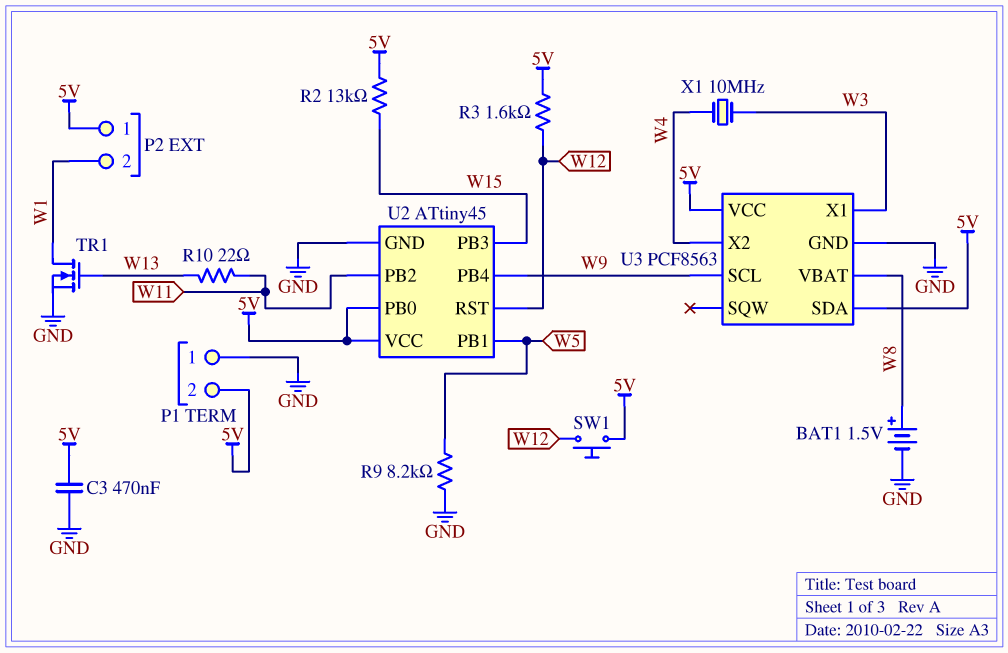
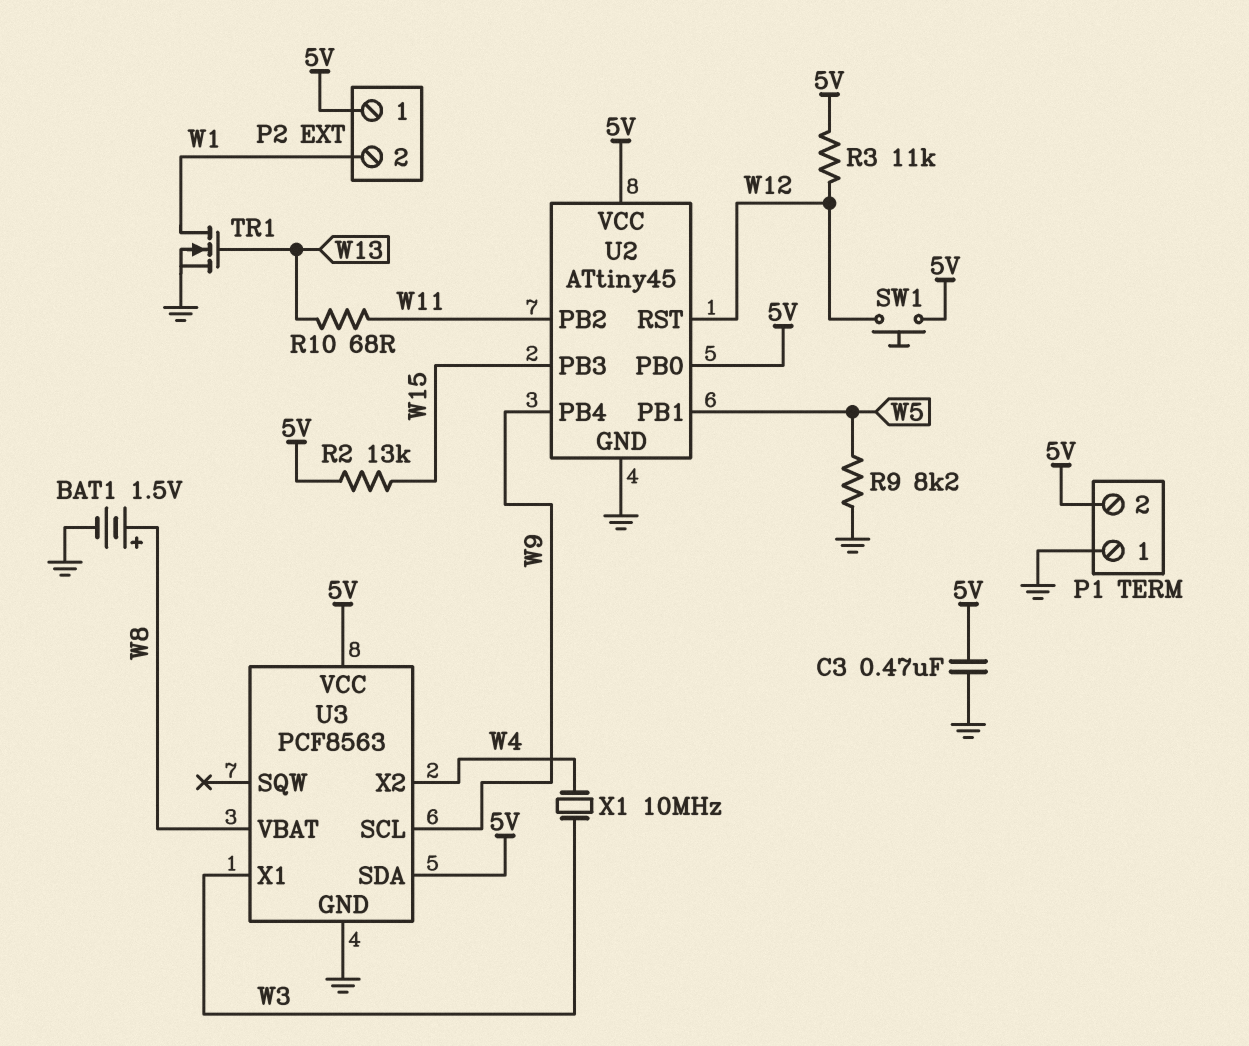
R3: 1.6k (5V, W12) -> 11k (5V, W12)
R10: 22 (W11, W13) -> 68 (W11, W13)

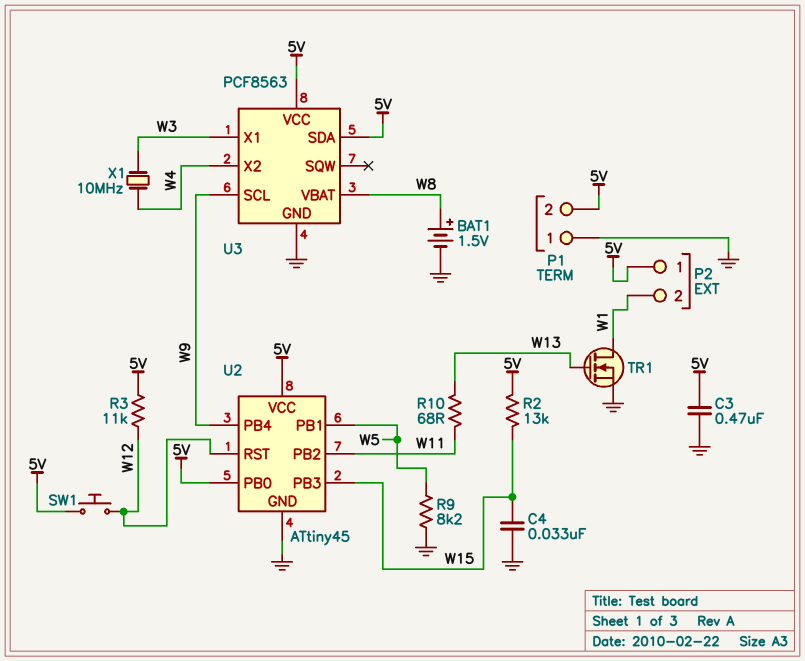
C4: none -> 33nF (GND, W15)

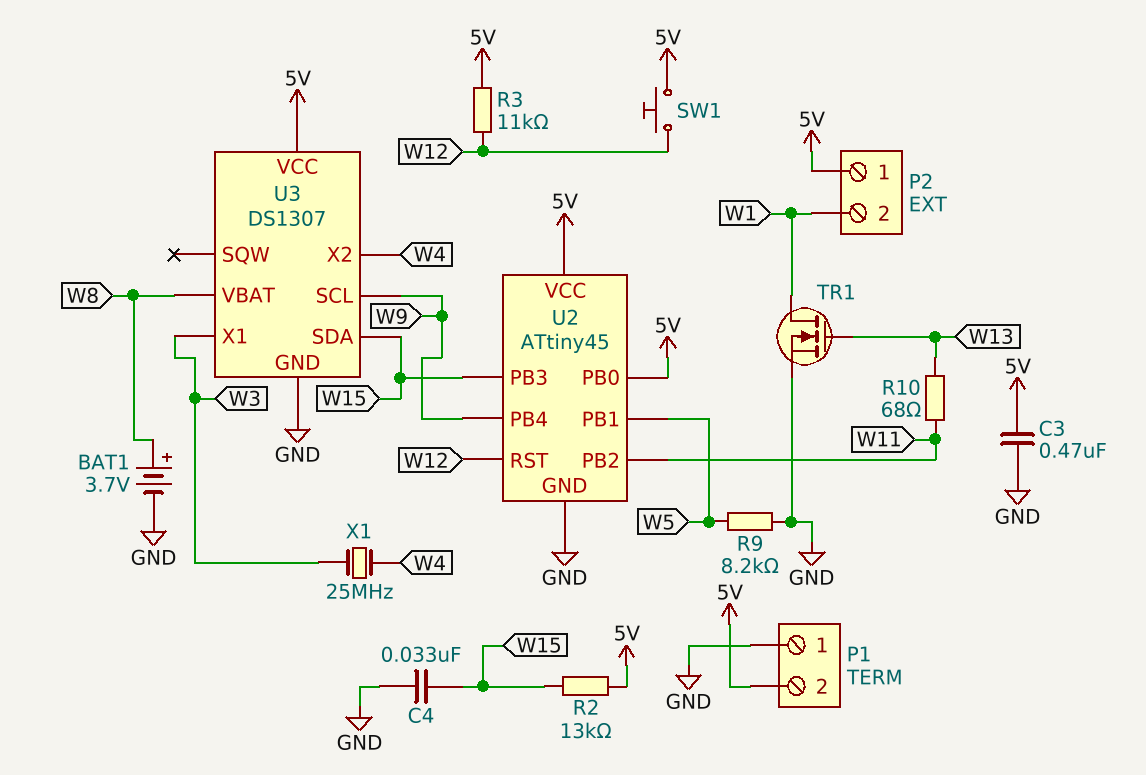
BAT1: 1.5V (plus W8, minus GND) -> 3.7V (plus W8, minus GND)
U3: PCF8563 -> DS1307
U3 pin SDA: 5V -> W15
X1: 10MHz (W3, W4) -> 25MHz (W3, W4)

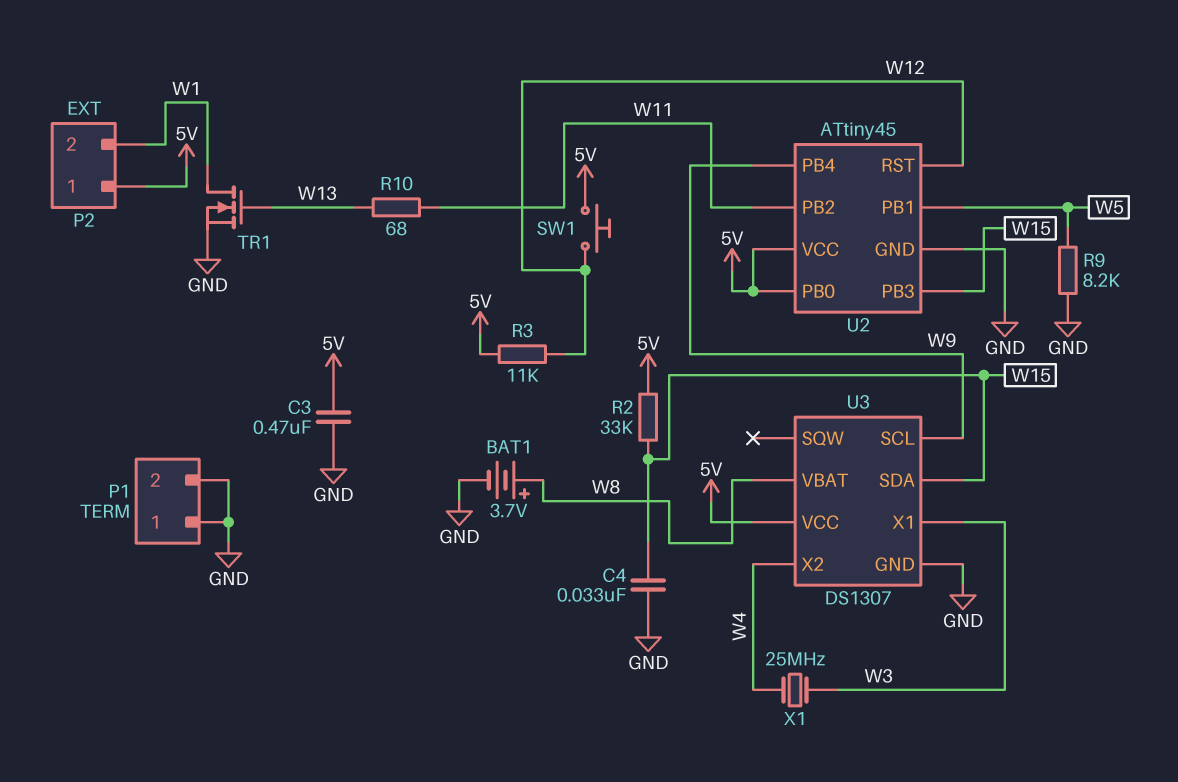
P1 pin 2: 5V -> GND
R2: 13k (5V, W15) -> 33k (5V, W15)

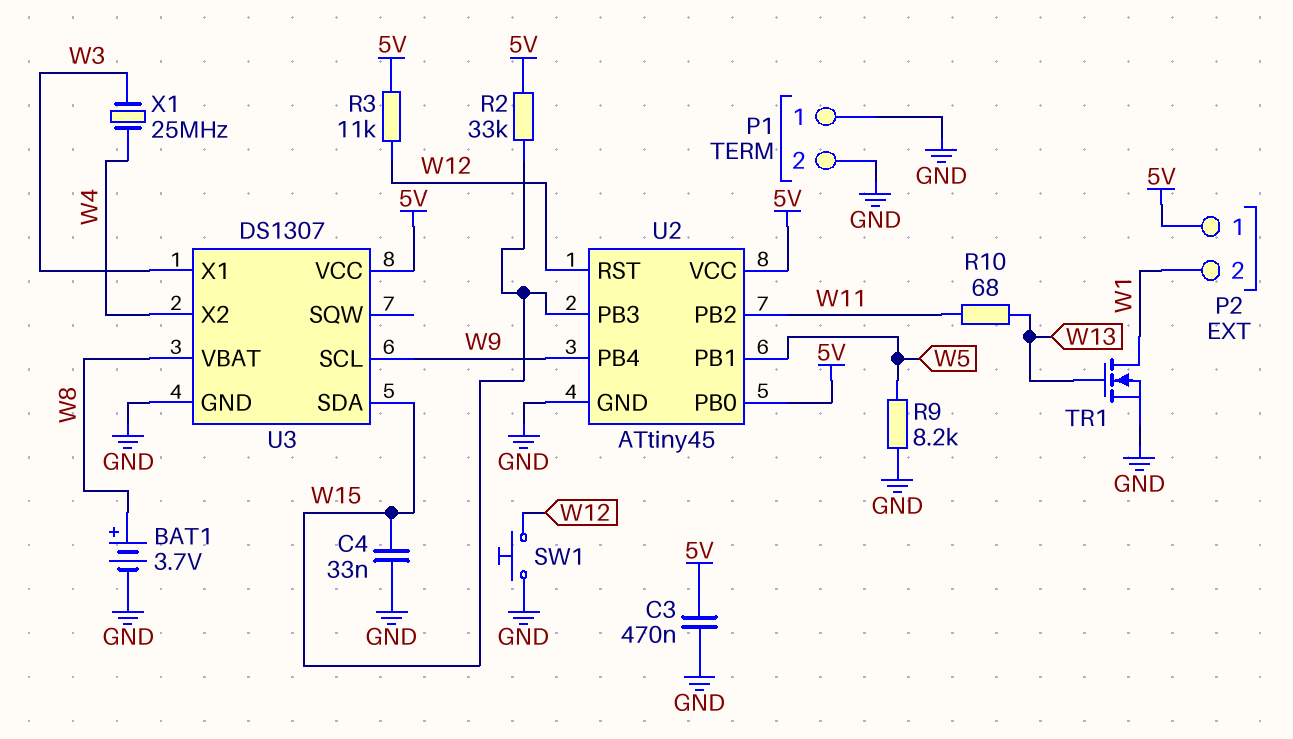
SW1: button (5V, W12) -> button (GND, W12)

